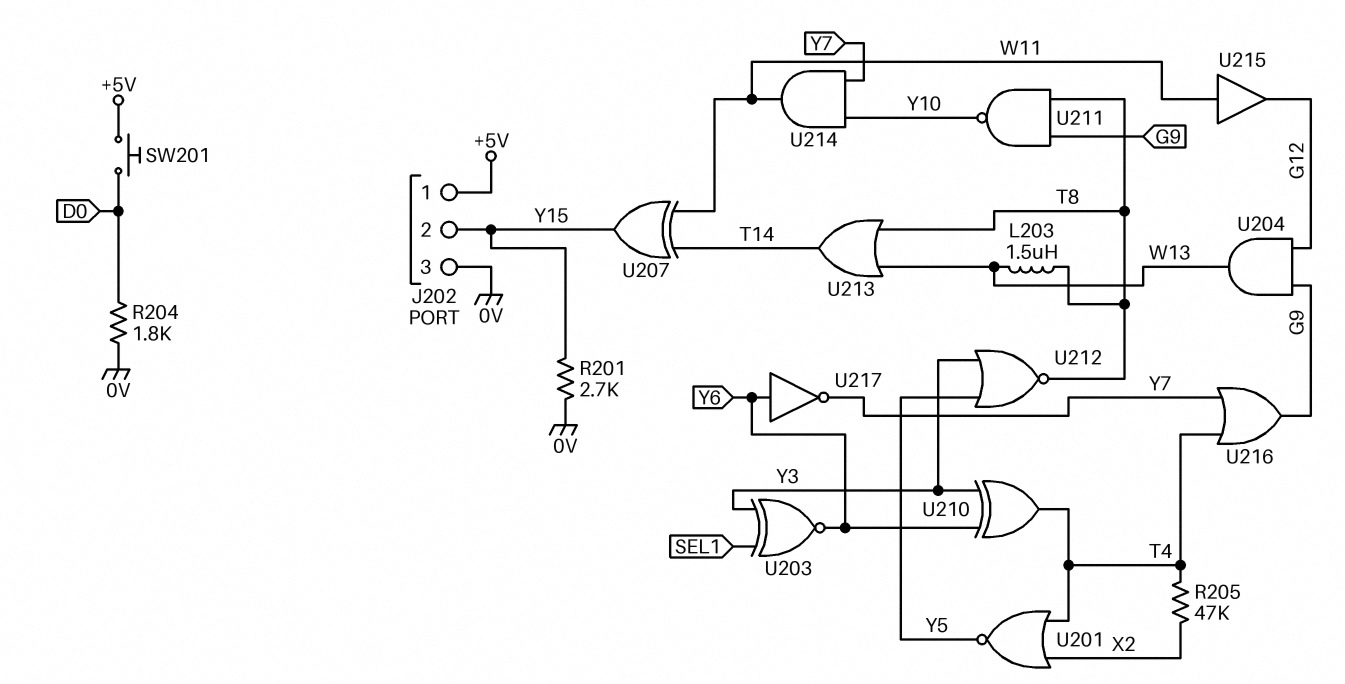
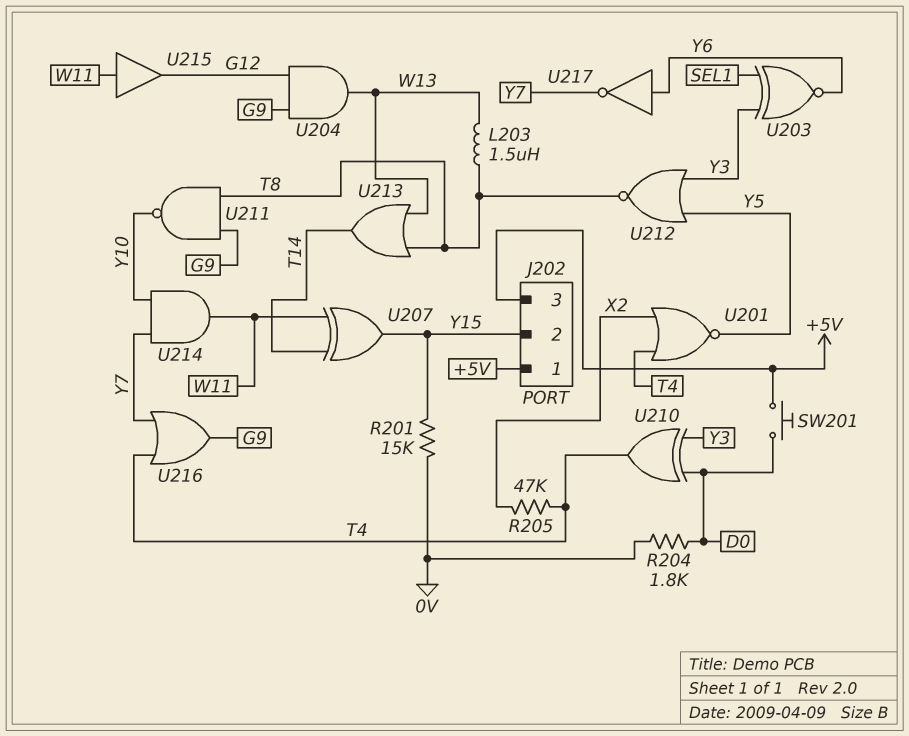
J202 pin 3: 0V -> +5V
R201: 2.7k (0V, Y15) -> 15k (0V, Y15)
U210: XOR (in Y3, in Y6, out T4) -> XOR (in D0, in Y3, out T4)

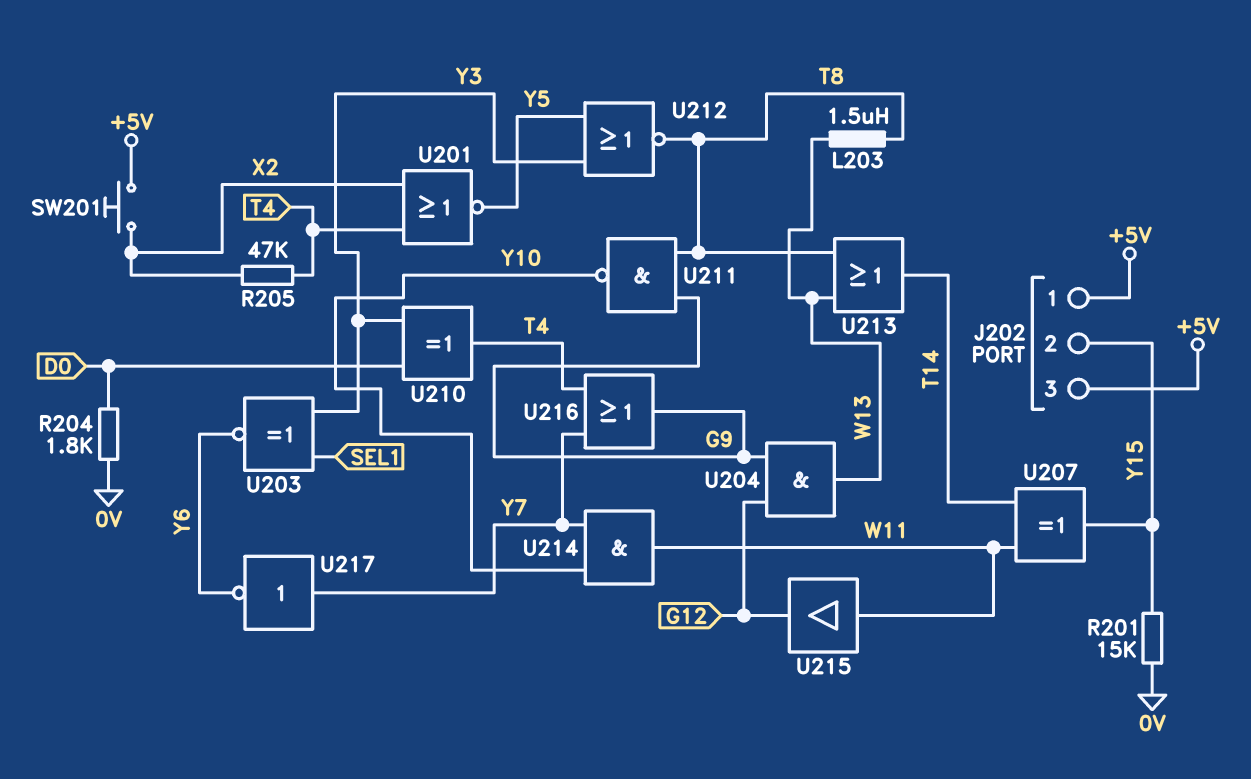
SW201: button (+5V, D0) -> button (+5V, X2)
U217: NOT (in Y6, out Y7) -> NOT (in Y7, out Y6)

